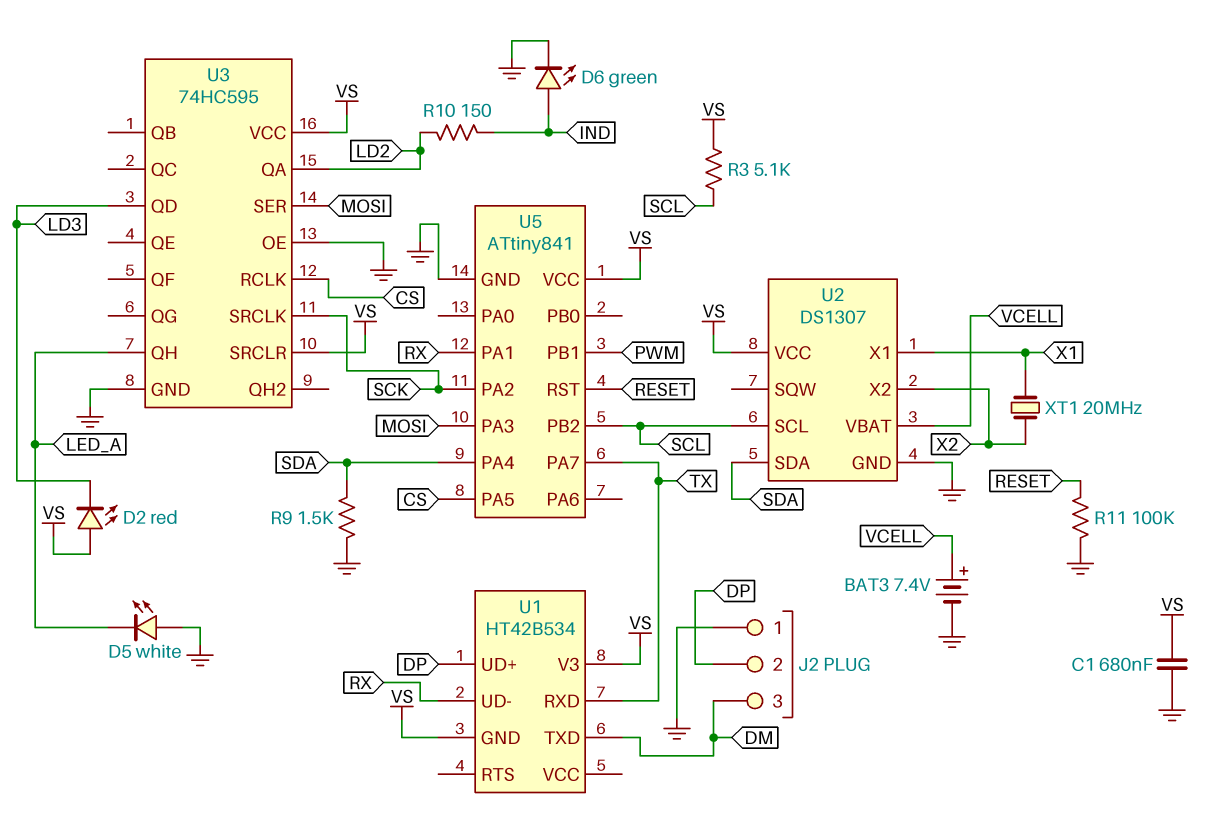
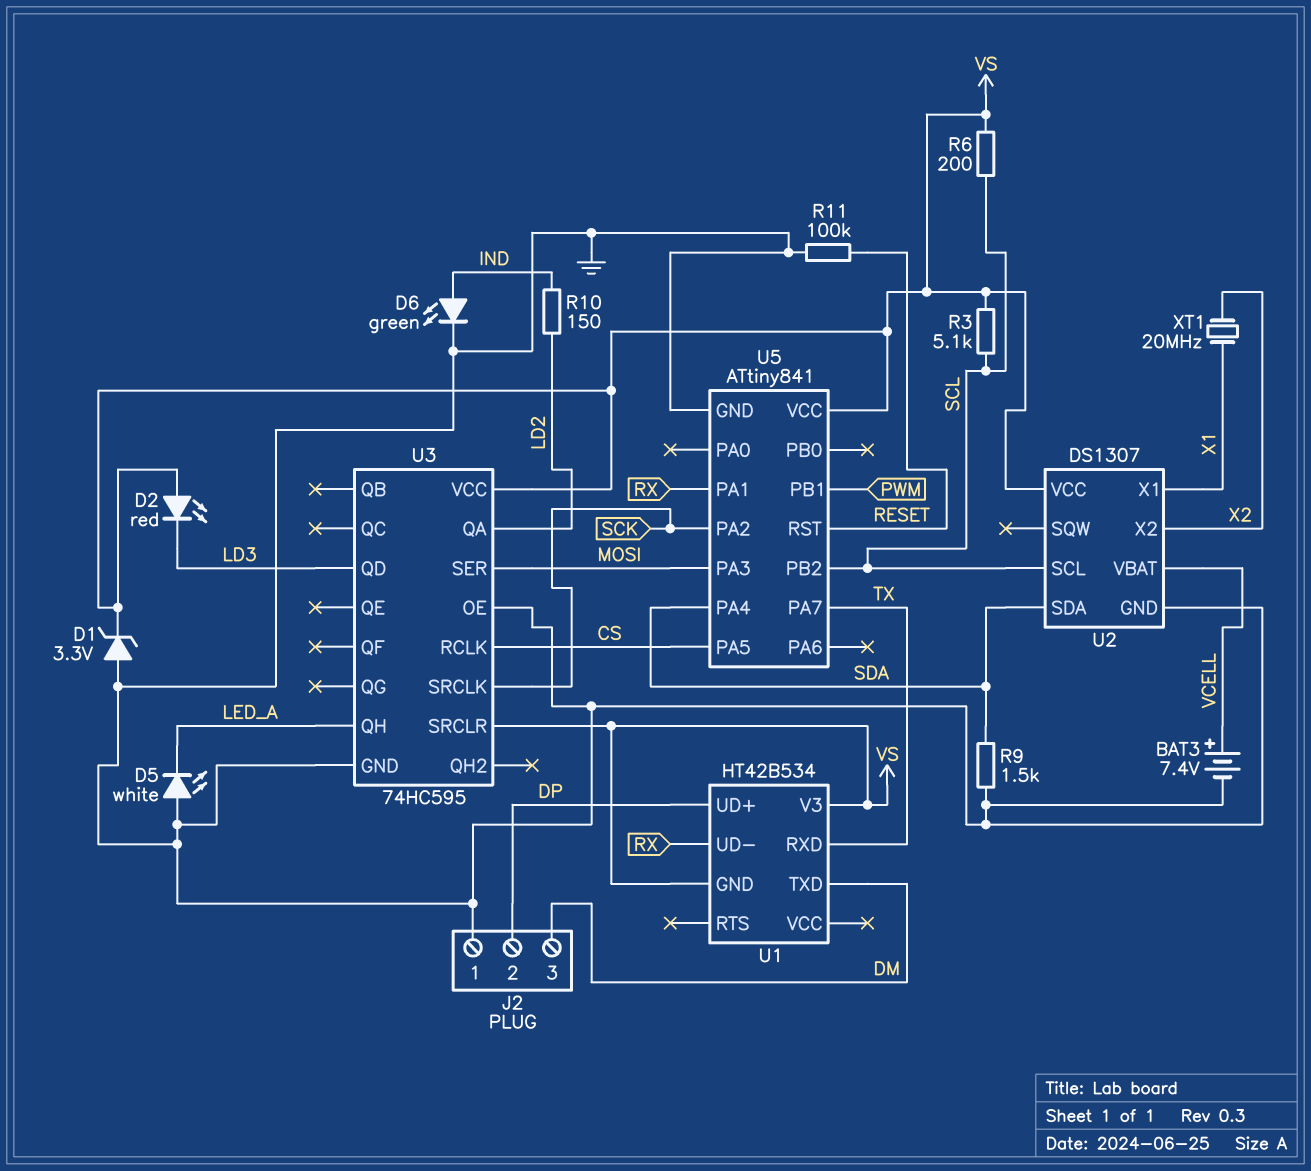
C1: 680nF (GND, VS) -> none
D1: none -> zener 3.3V (A GND, K VS)
R6: none -> 200 (SCL, VS)

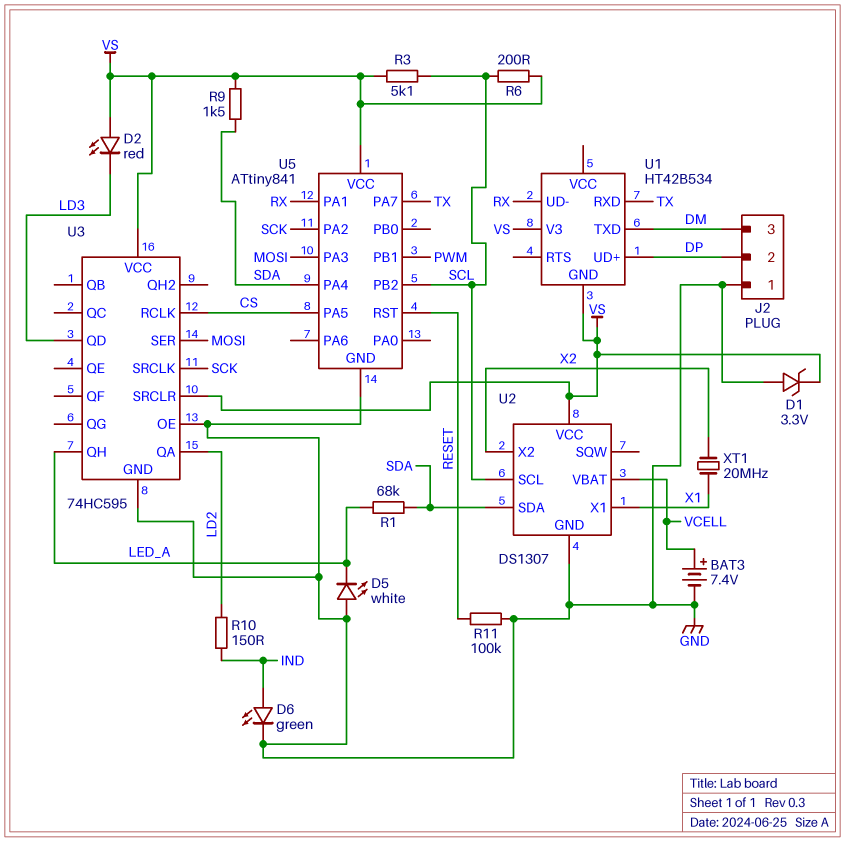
R1: none -> 68k (LED_A, SDA)
R9: 1.5k (GND, SDA) -> 1.5k (SDA, VS)

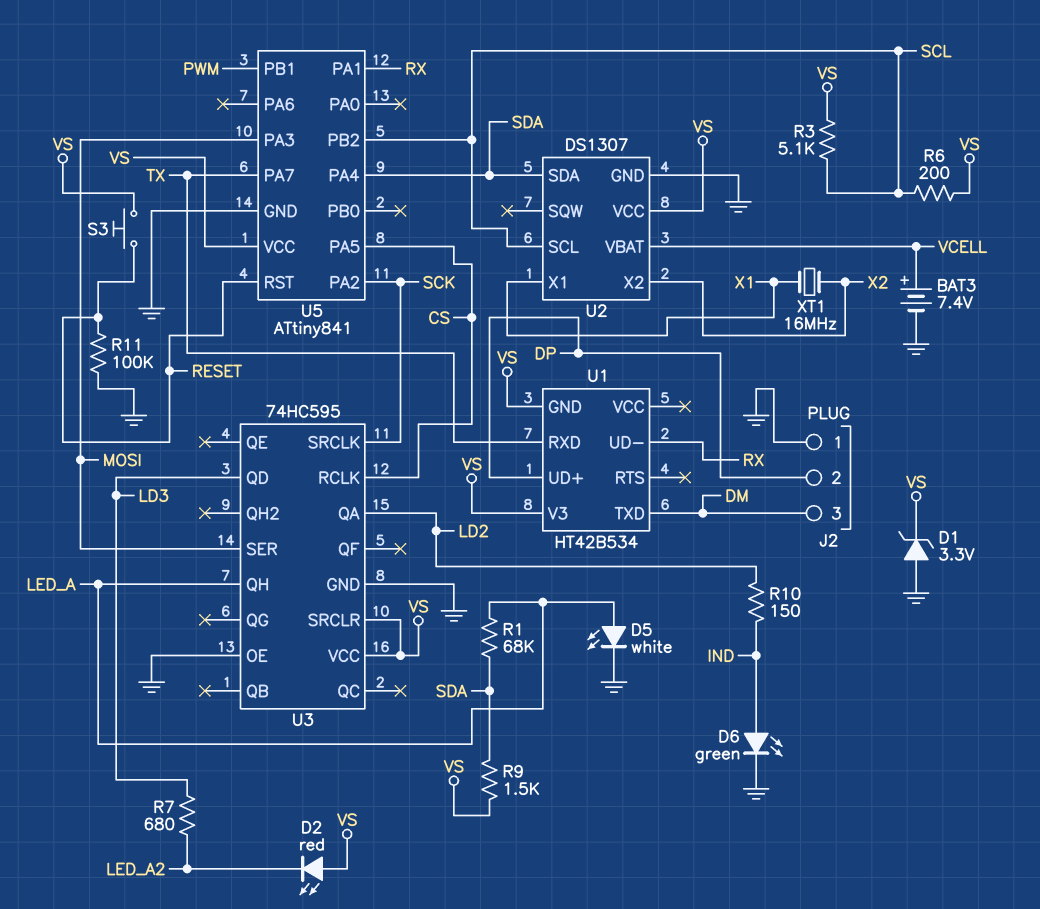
D2: LED red (A VS, K LD3) -> LED red (A VS, K LED_A2)
D5: LED white (A GND, K LED_A) -> LED white (A LED_A, K GND)
R7: none -> 680 (LD3, LED_A2)
S3: none -> button (RESET, VS)
XT1: 20MHz (X1, X2) -> 16MHz (X1, X2)

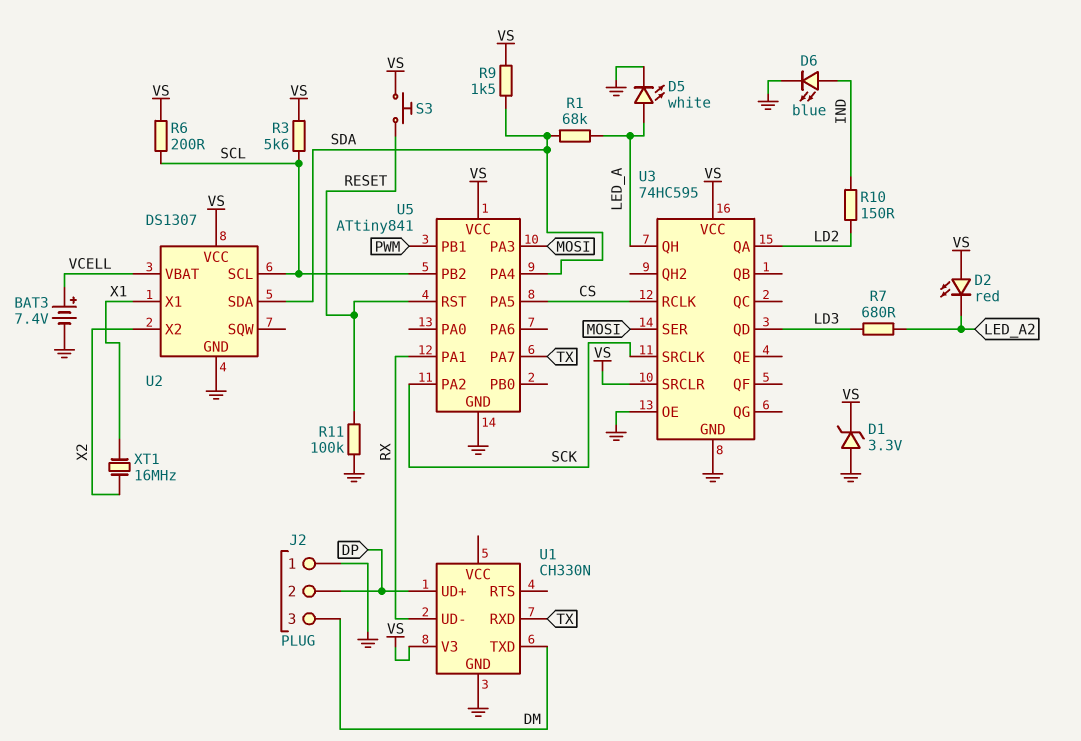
D6: LED green (A IND, K GND) -> LED blue (A IND, K GND)
R3: 5.1k (SCL, VS) -> 5.6k (SCL, VS)
U1: HT42B534 -> CH330N
U1 pin GND: VS -> GND

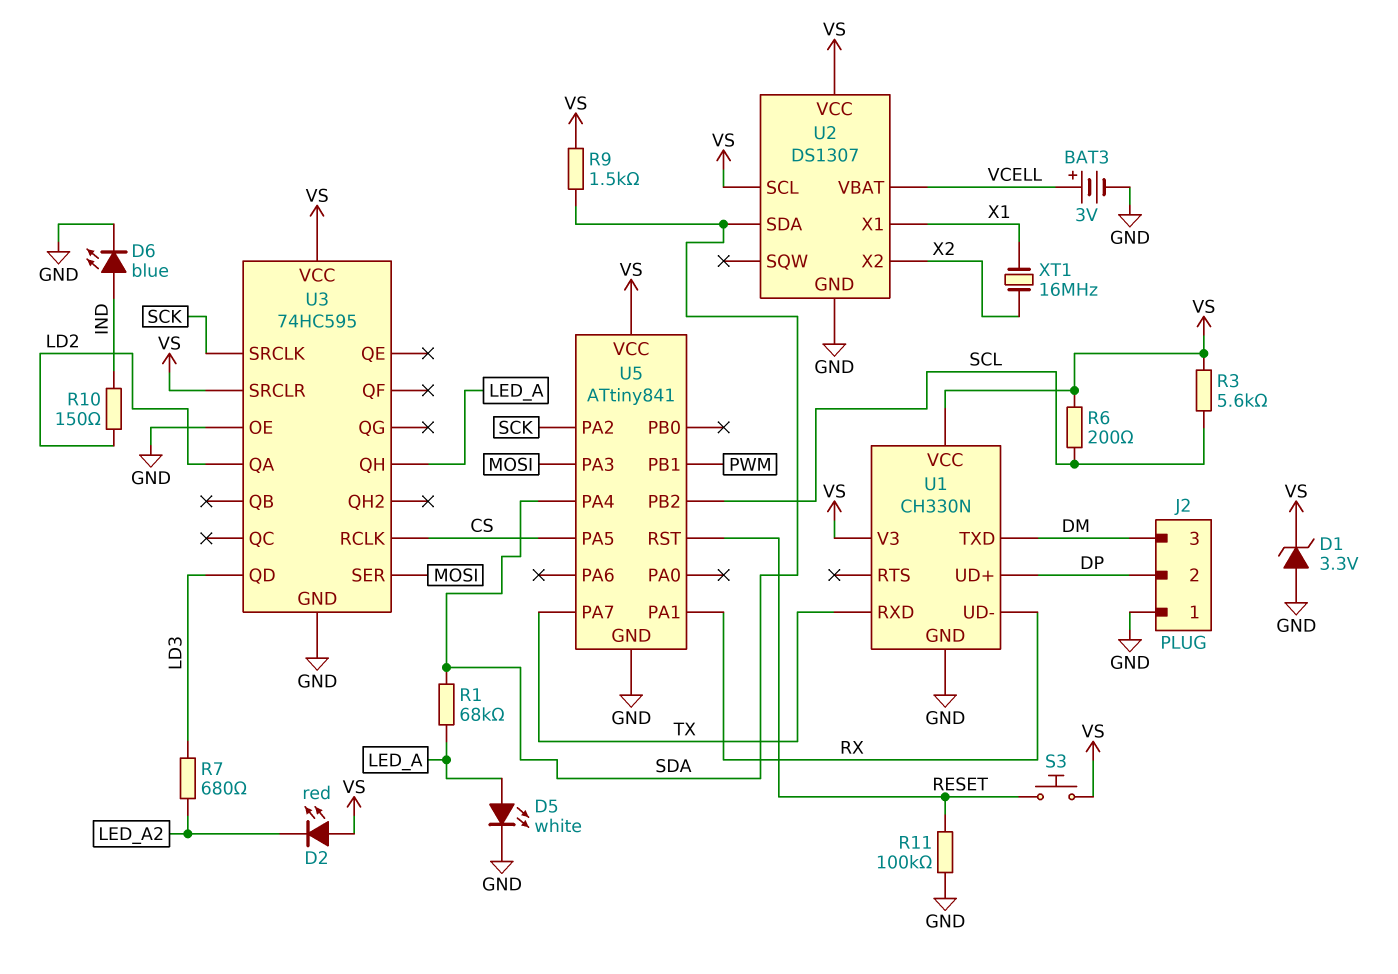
BAT3: 7.4V (plus VCELL, minus GND) -> 3V (plus VCELL, minus GND)
U1 pin VCC: none -> VS
U2 pin SCL: SCL -> VS

